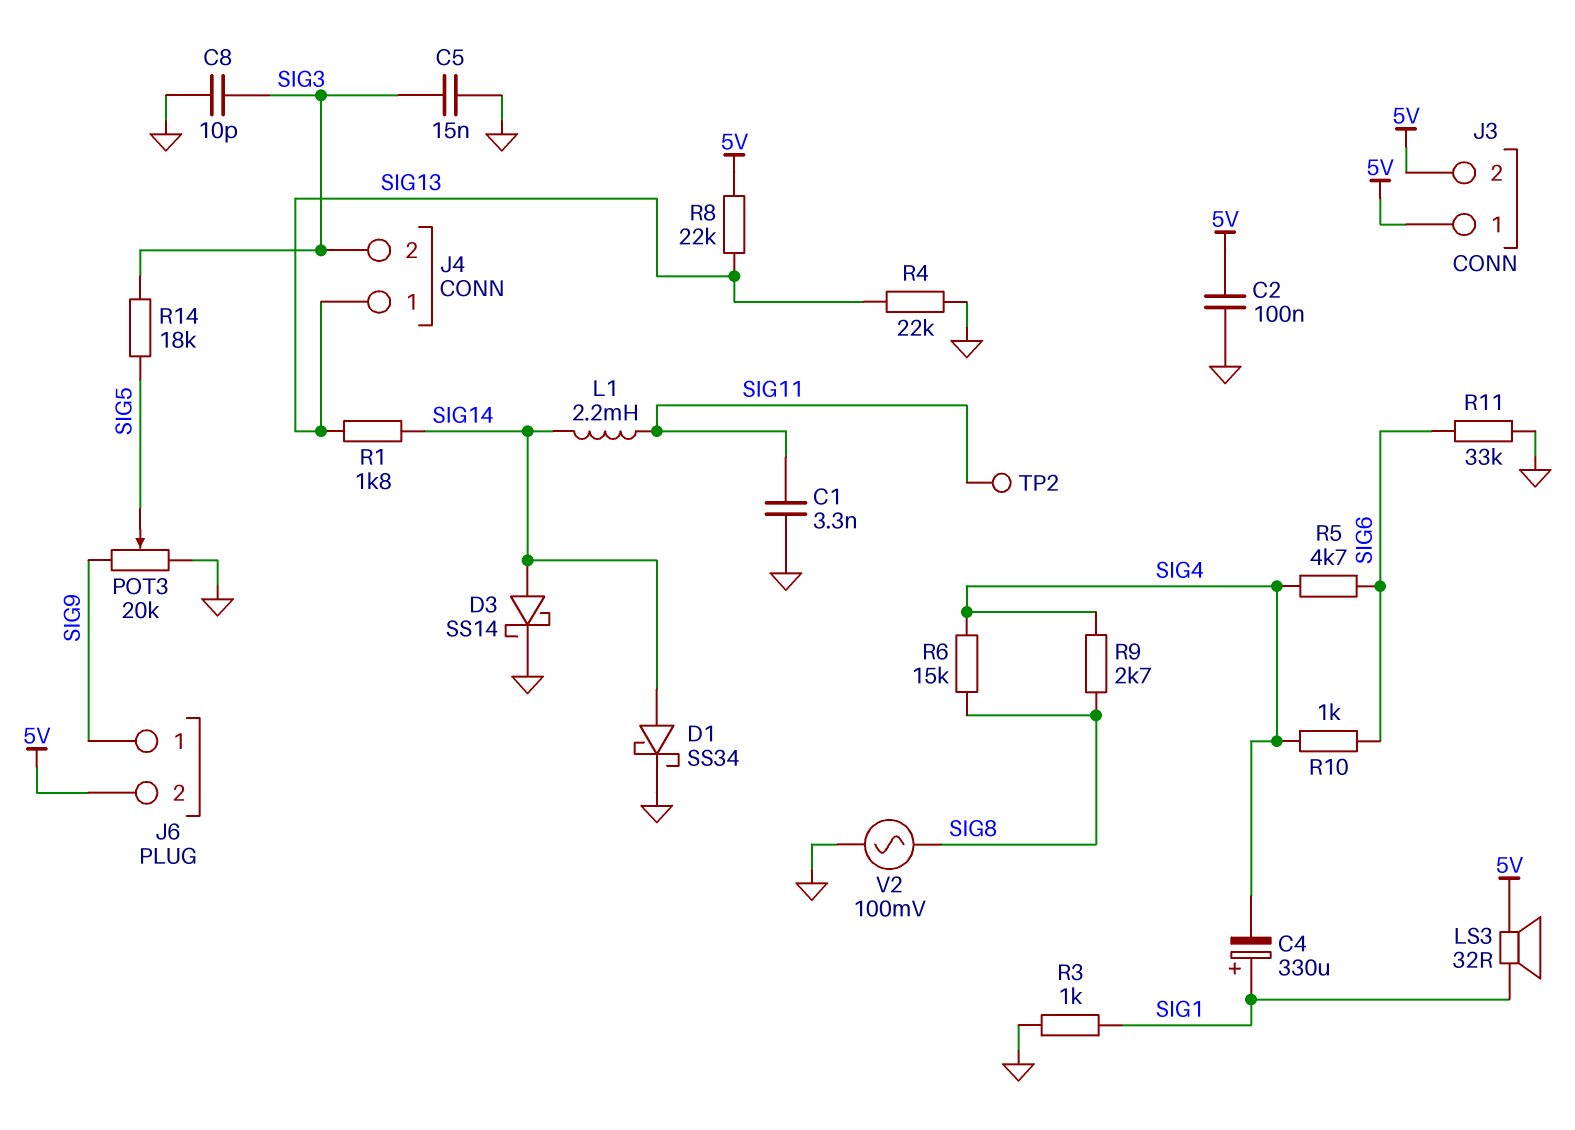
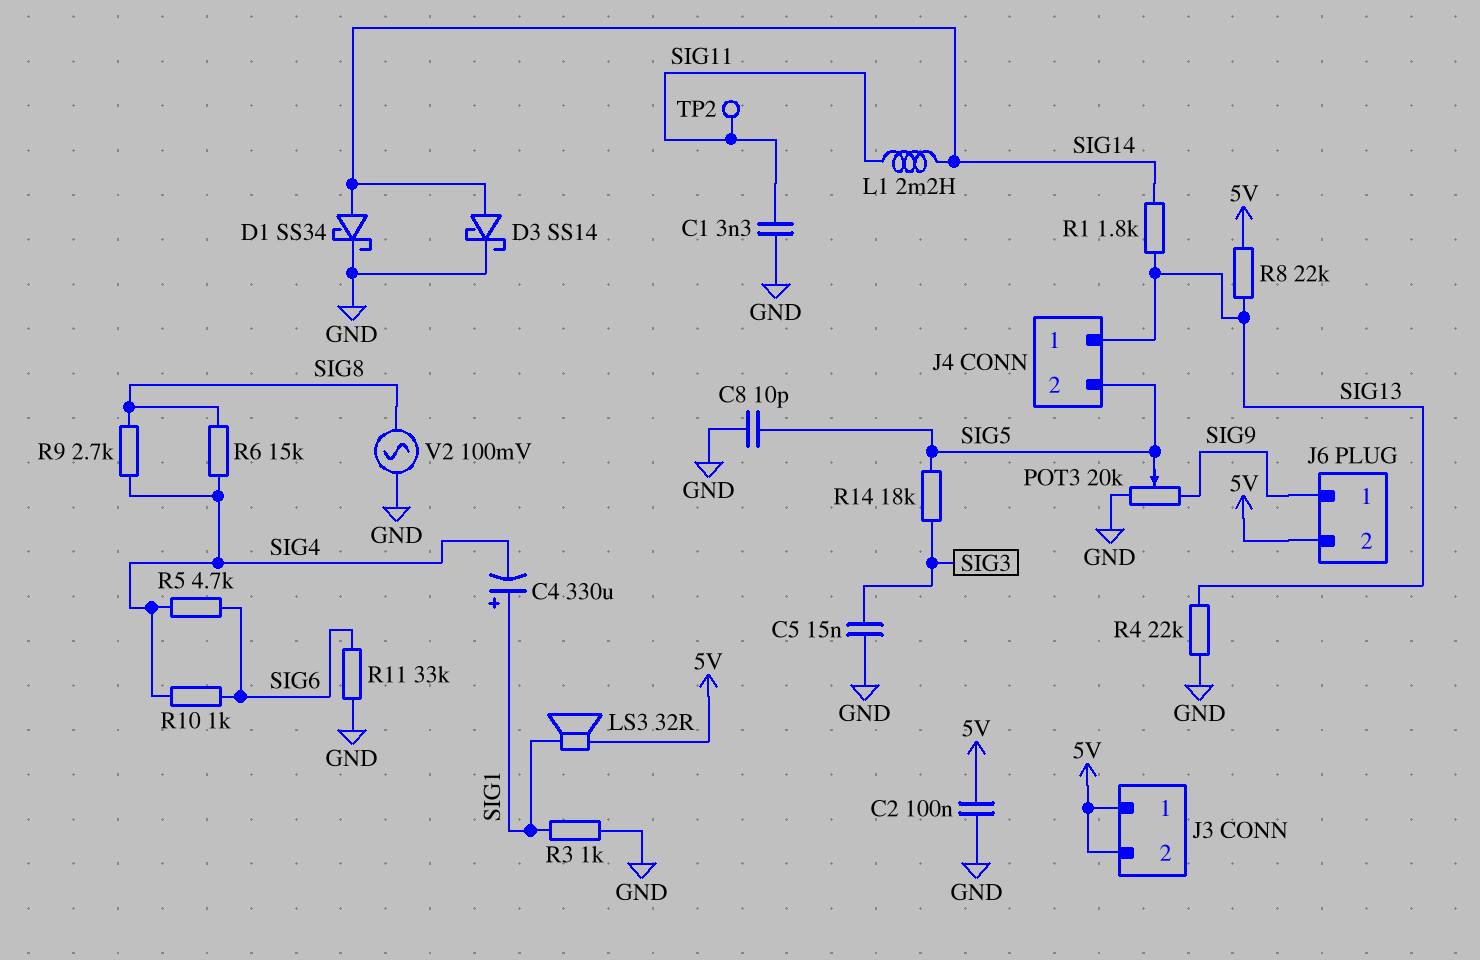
C8: 10pF (GND, SIG3) -> 10pF (GND, SIG5)
J4 pin 2: SIG3 -> SIG5

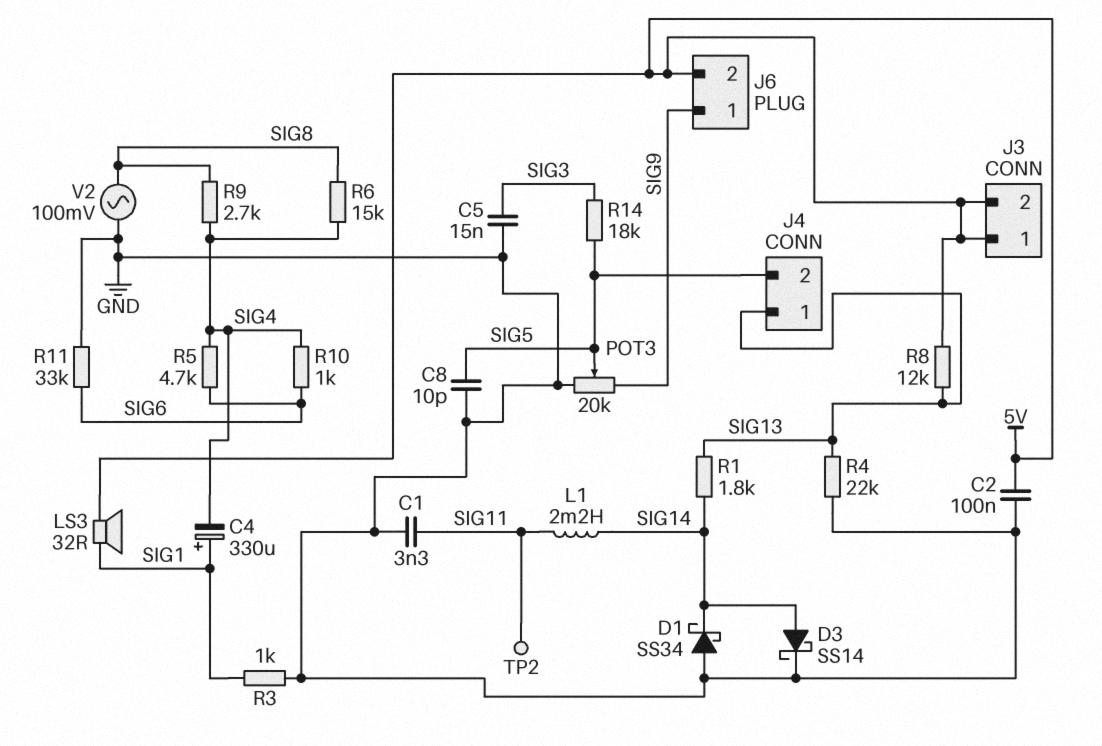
D1: schottky SS34 (A SIG14, K GND) -> schottky SS34 (A GND, K SIG14)
R8: 22k (5V, SIG13) -> 12k (5V, SIG13)

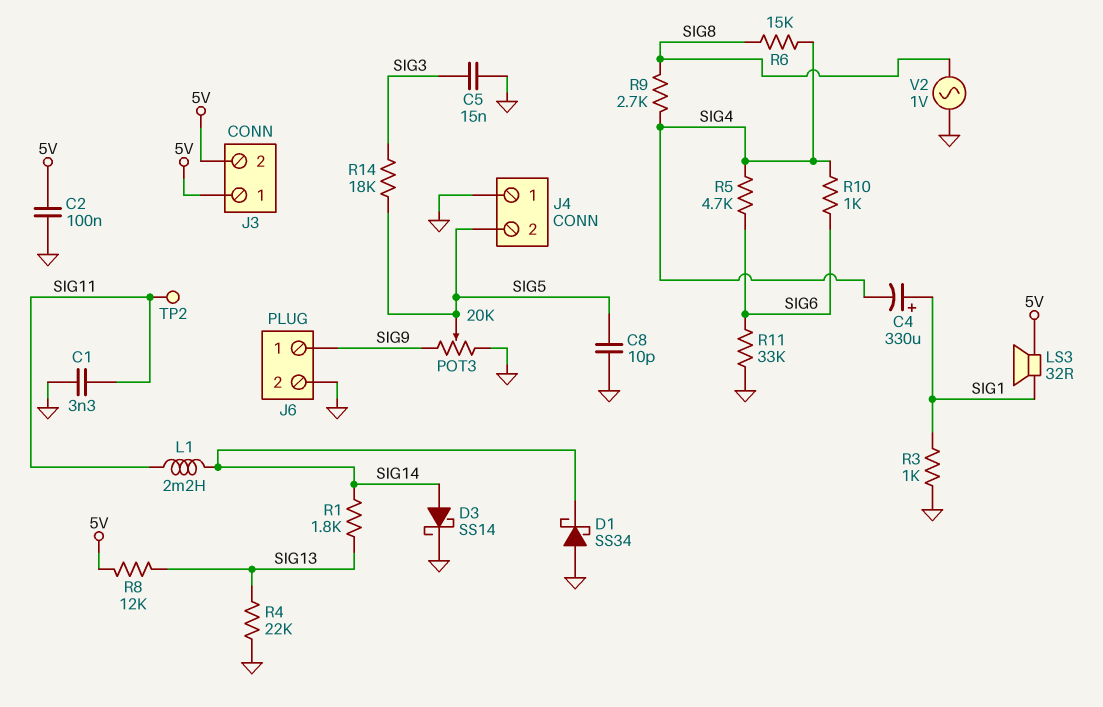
J4 pin 1: SIG13 -> GND
J6 pin 2: 5V -> GND
V2: AC 100mV (GND, SIG8) -> AC 1V (GND, SIG8)

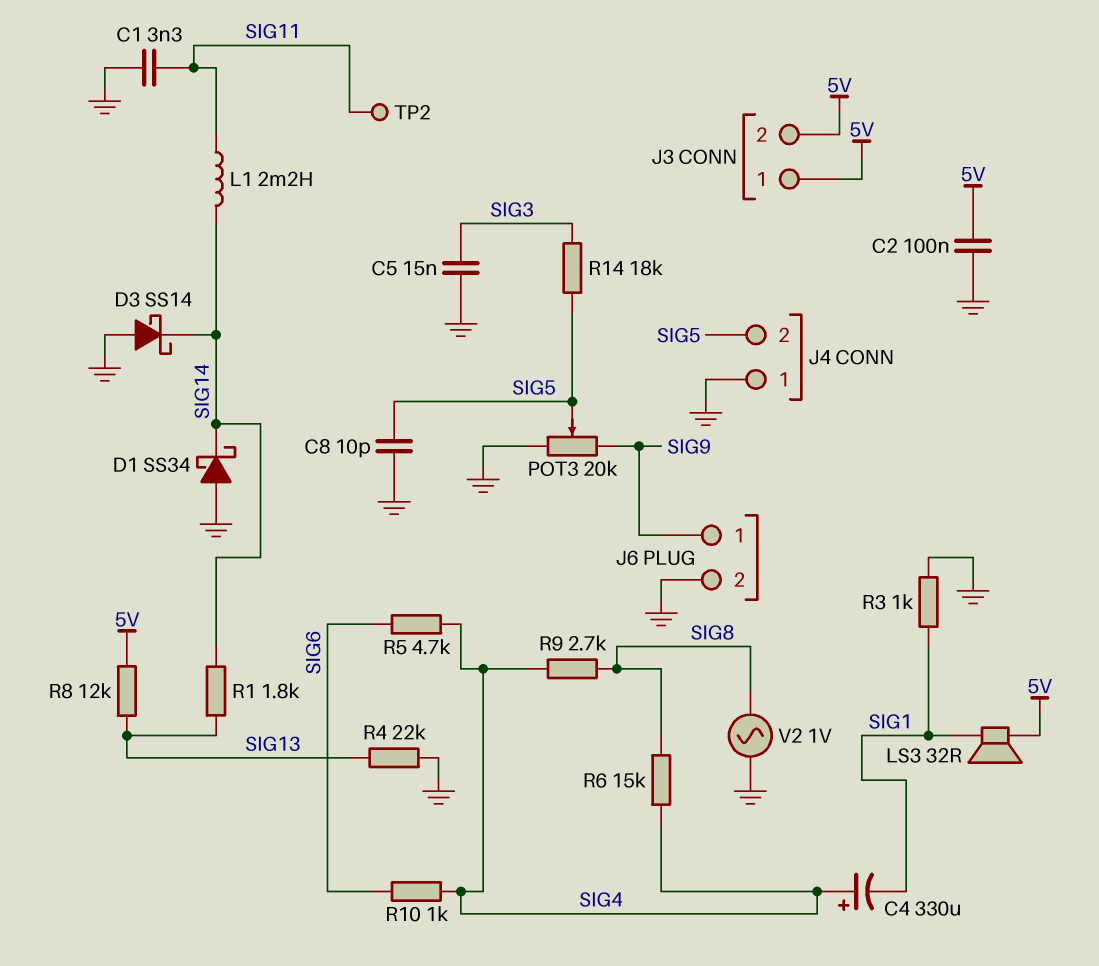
C4: 330uF (plus SIG1, minus SIG4) -> 330uF (plus SIG4, minus SIG1)
D3: schottky SS14 (A SIG14, K GND) -> schottky SS14 (A GND, K SIG14)
R11: 33k (GND, SIG6) -> none

